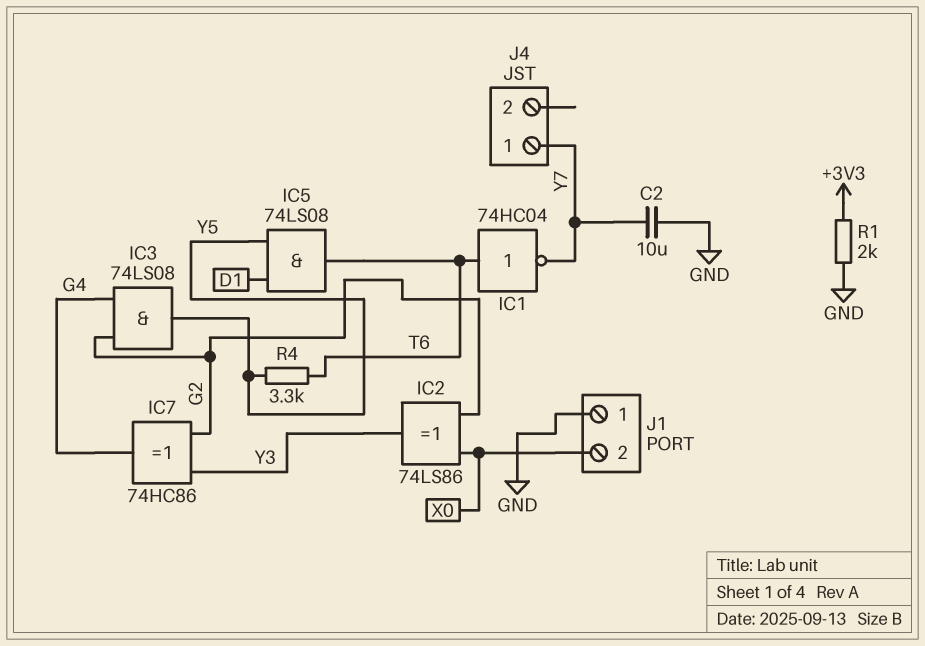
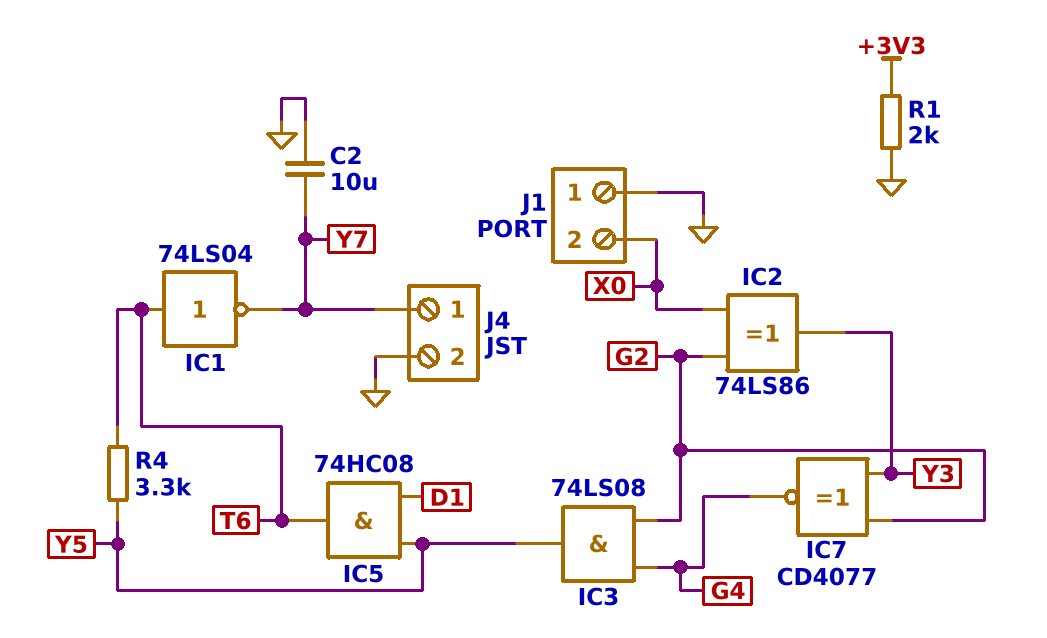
IC1: NOT 74HC04 (in T6, out Y7) -> NOT 74LS04 (in T6, out Y7)
IC5: AND 74LS08 (in D1, in Y5, out T6) -> AND 74HC08 (in D1, in Y5, out T6)
IC7: XOR 74HC86 (in G2, in Y3, out G4) -> XNOR CD4077 (in G2, in Y3, out G4)
J4 pin 2: none -> GND

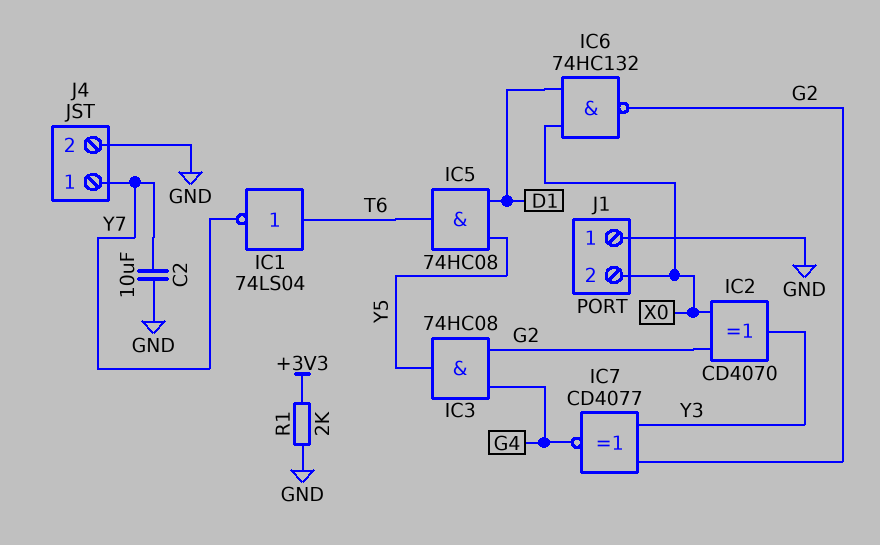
IC2: XOR 74LS86 (in G2, in X0, out Y3) -> XOR CD4070 (in G2, in X0, out Y3)
IC3: AND 74LS08 (in G2, in G4, out Y5) -> AND 74HC08 (in G2, in G4, out Y5)
IC6: none -> NAND 74HC132 (in D1, in X0, out G2)
R4: 3.3k (T6, Y5) -> none

